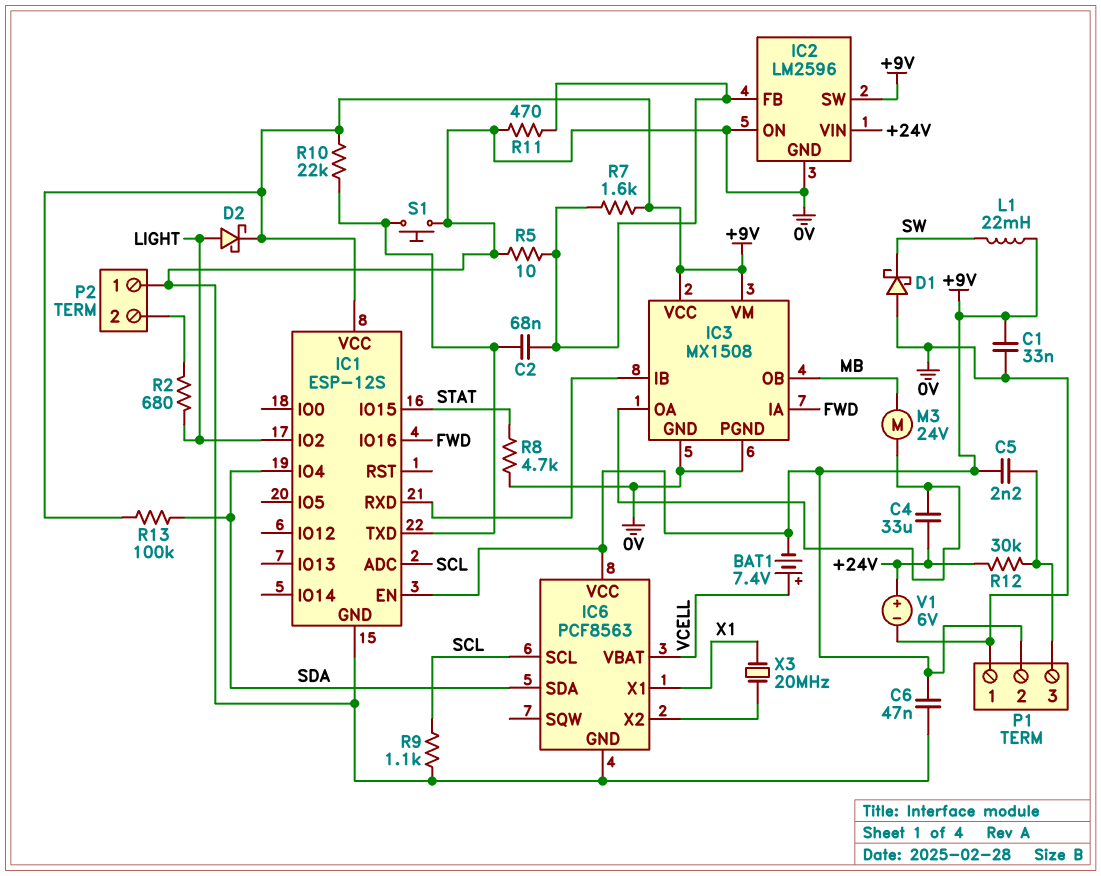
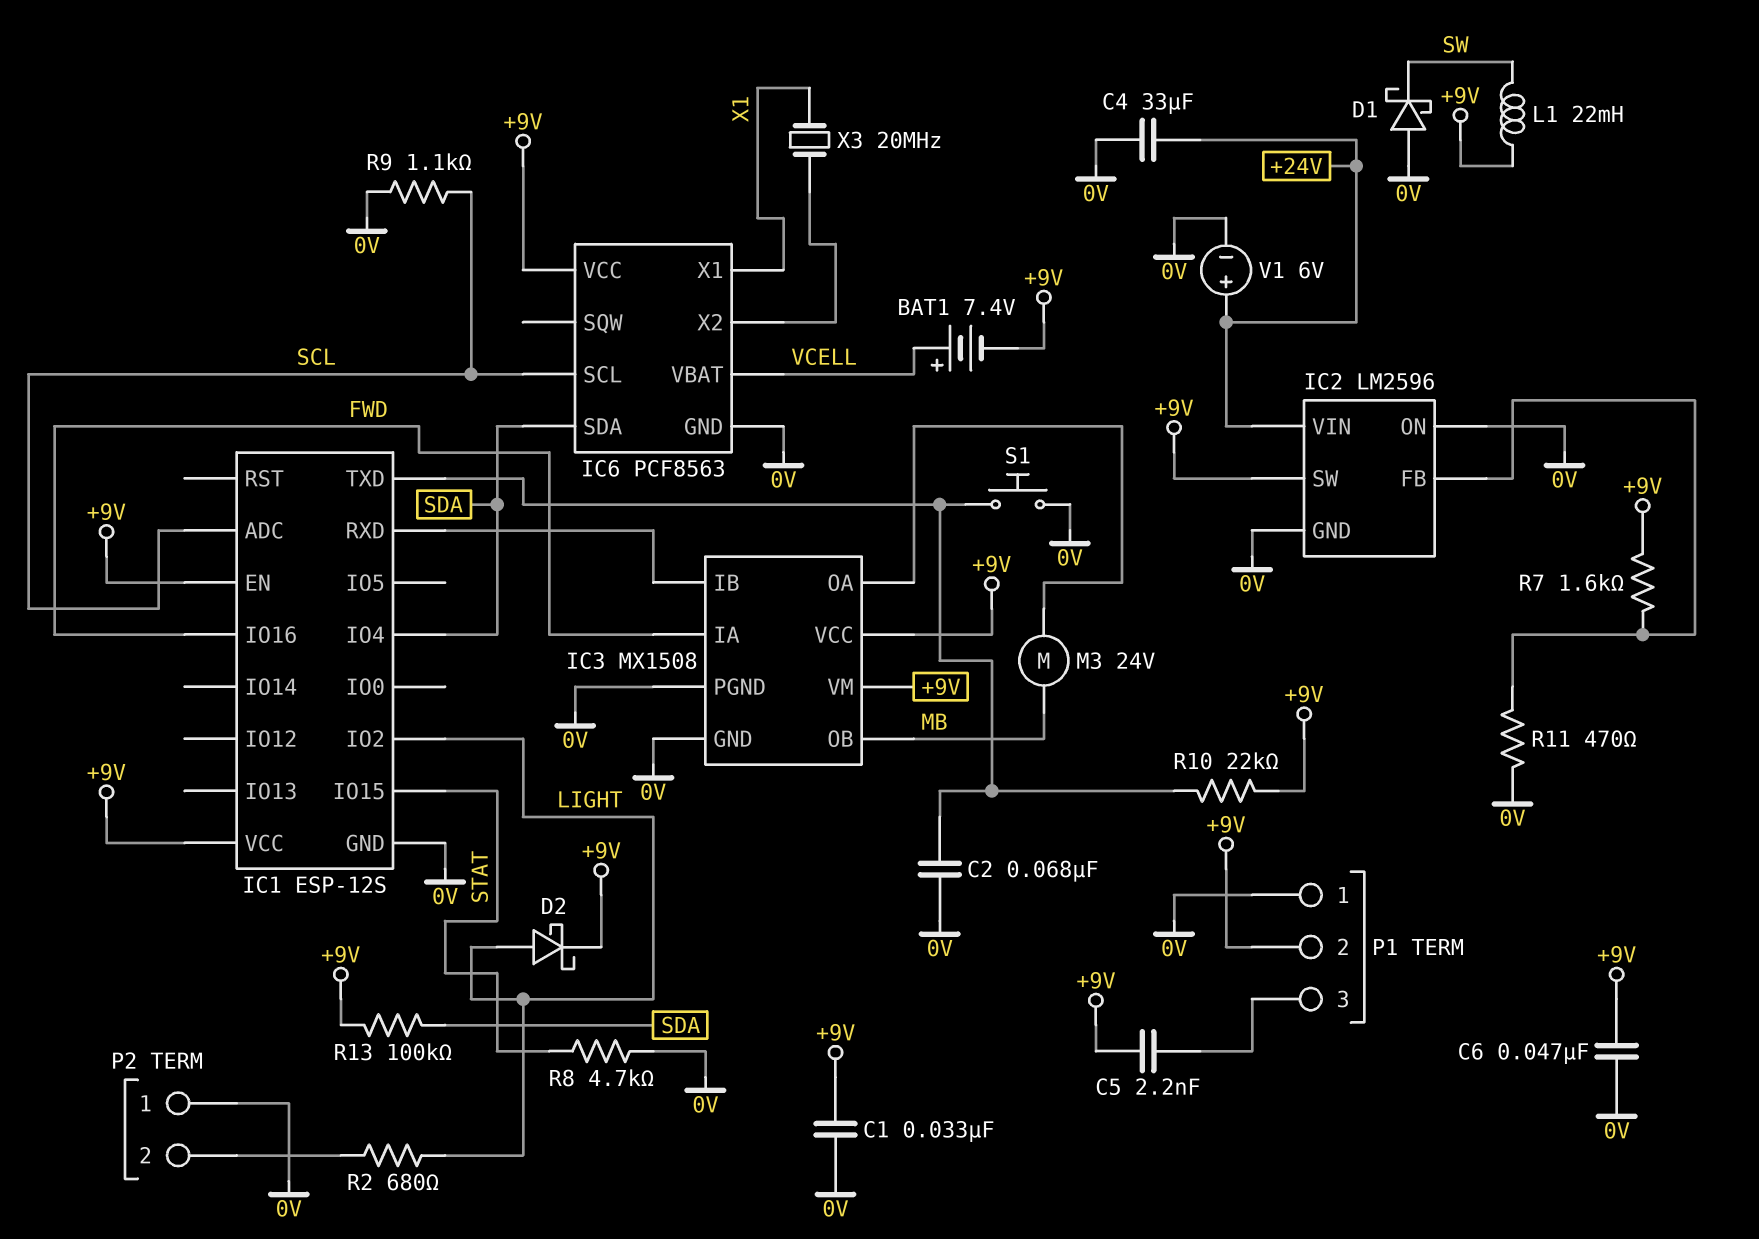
C2: 68nF (IC1/TXD, IC2/FB) -> 68nF (0V, IC1/TXD)
C4: 33uF (+24V, IC3/OA) -> 33uF (+24V, 0V)
R5: 10 (0V, IC2/FB) -> none
R12: 30k (+24V, P1/3) -> none

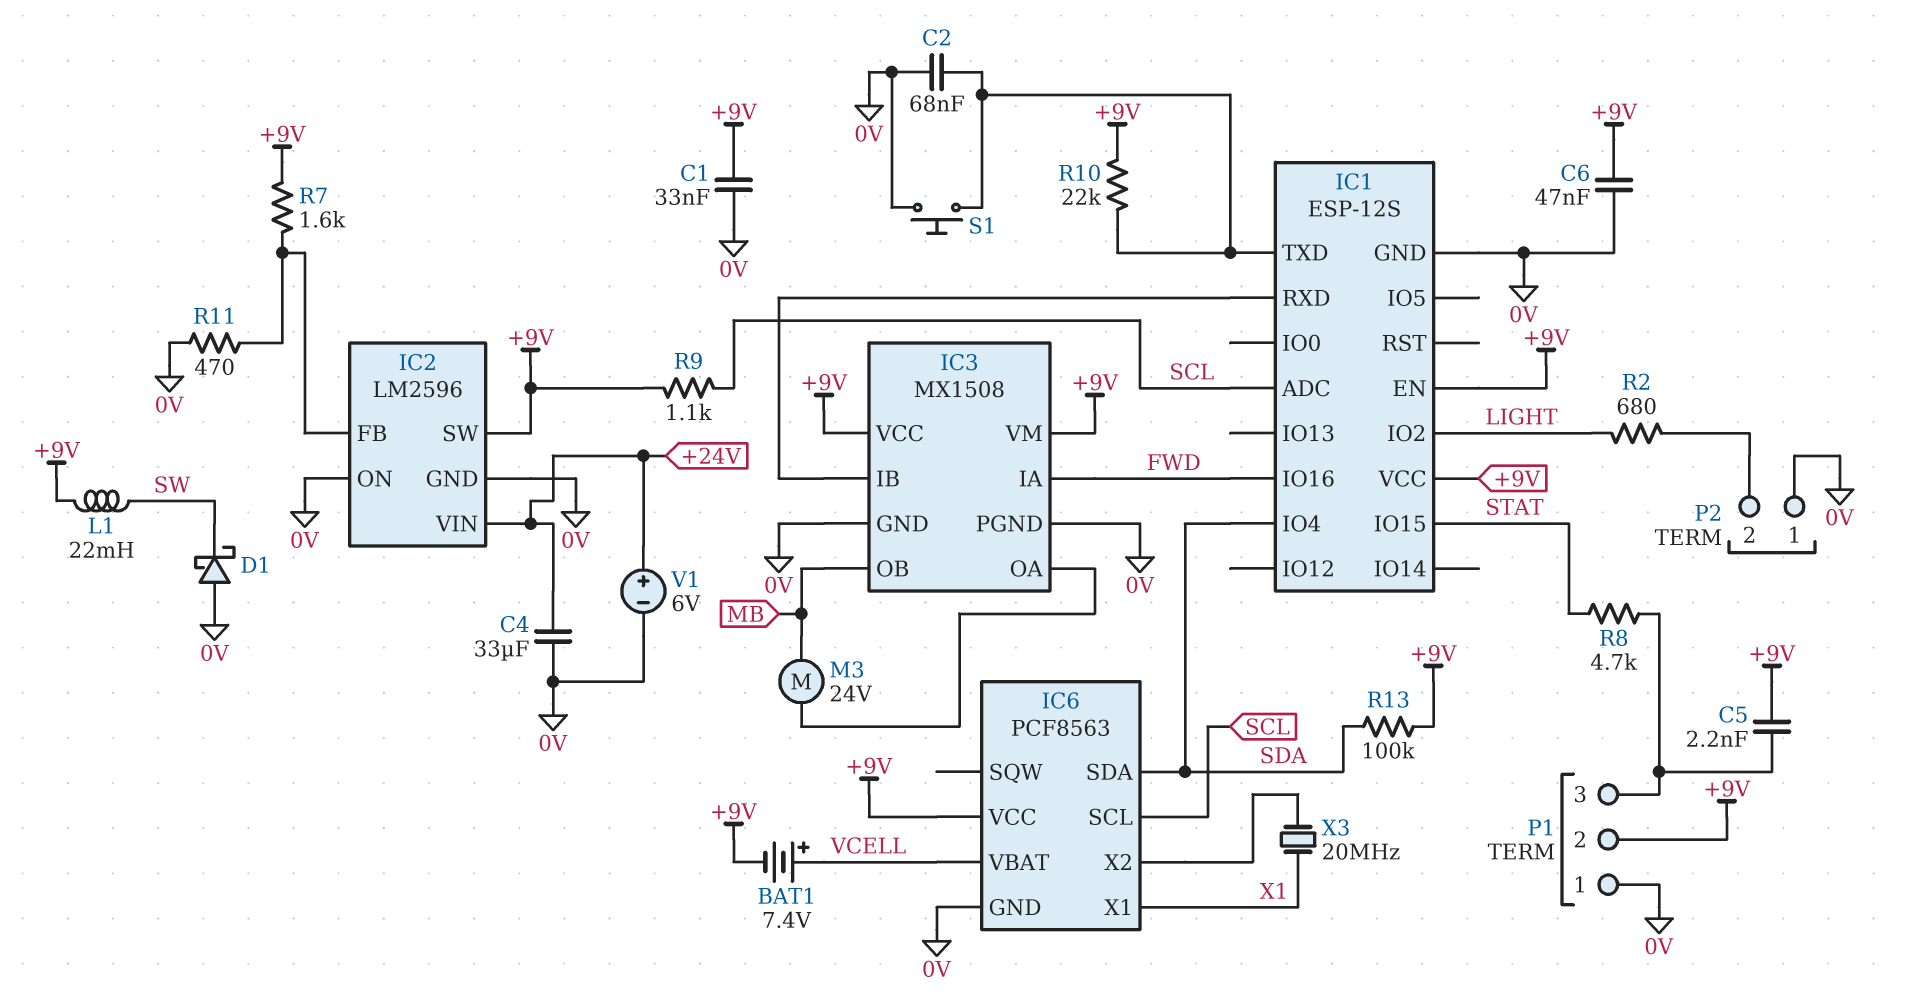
D2: schottky (A LIGHT, K +9V) -> none
R8: 4.7k (0V, STAT) -> 4.7k (P1/3, STAT)
R9: 1.1k (0V, SCL) -> 1.1k (+9V, SCL)

